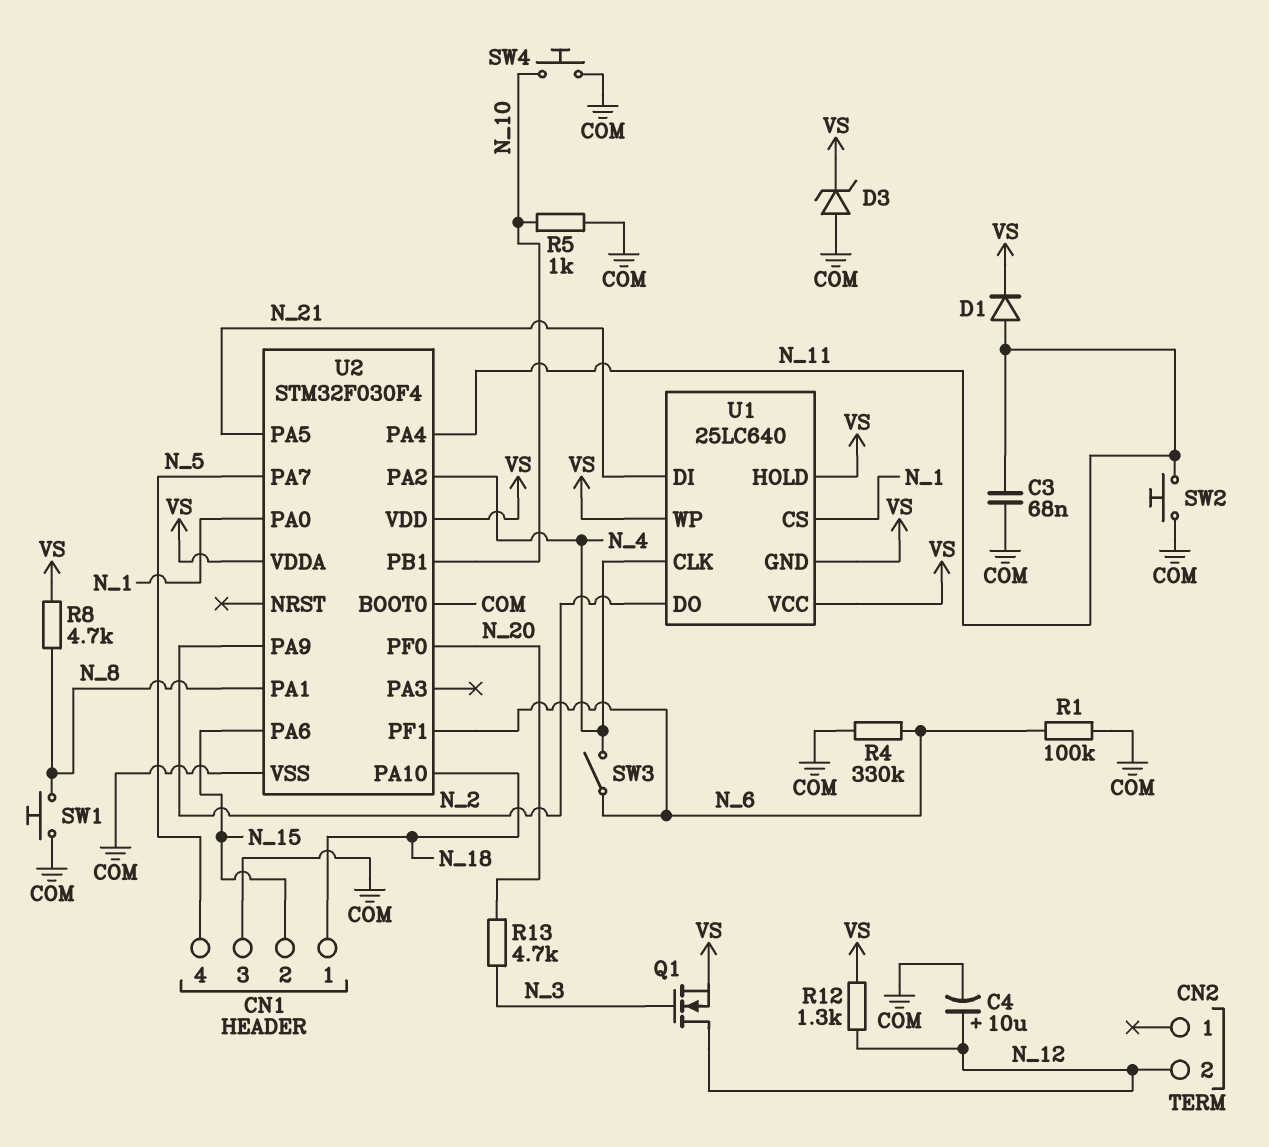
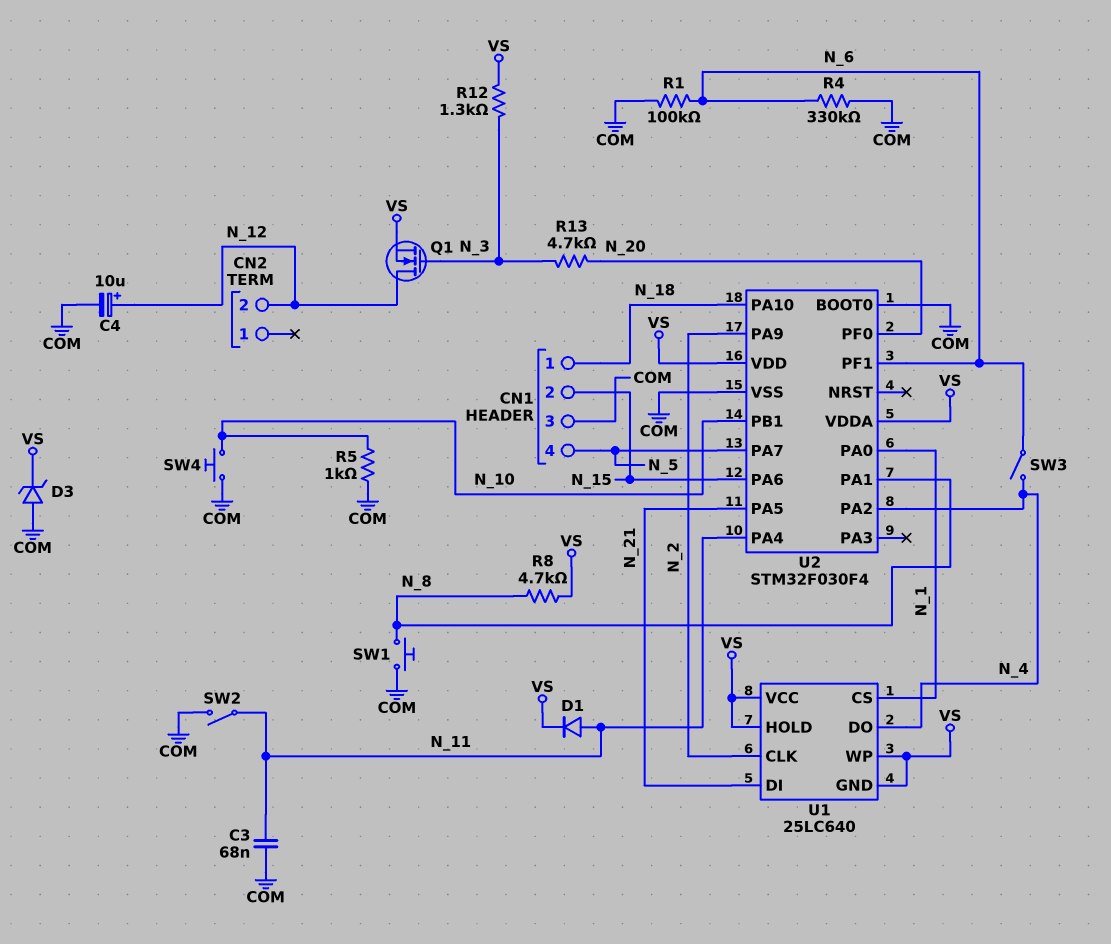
R12: 1.3k (N_12, VS) -> 1.3k (N_3, VS)
SW2: button (COM, N_11) -> switch (COM, N_11)
U1 pin CLK: N_4 -> N_2
U1 pin DO: N_2 -> N_4

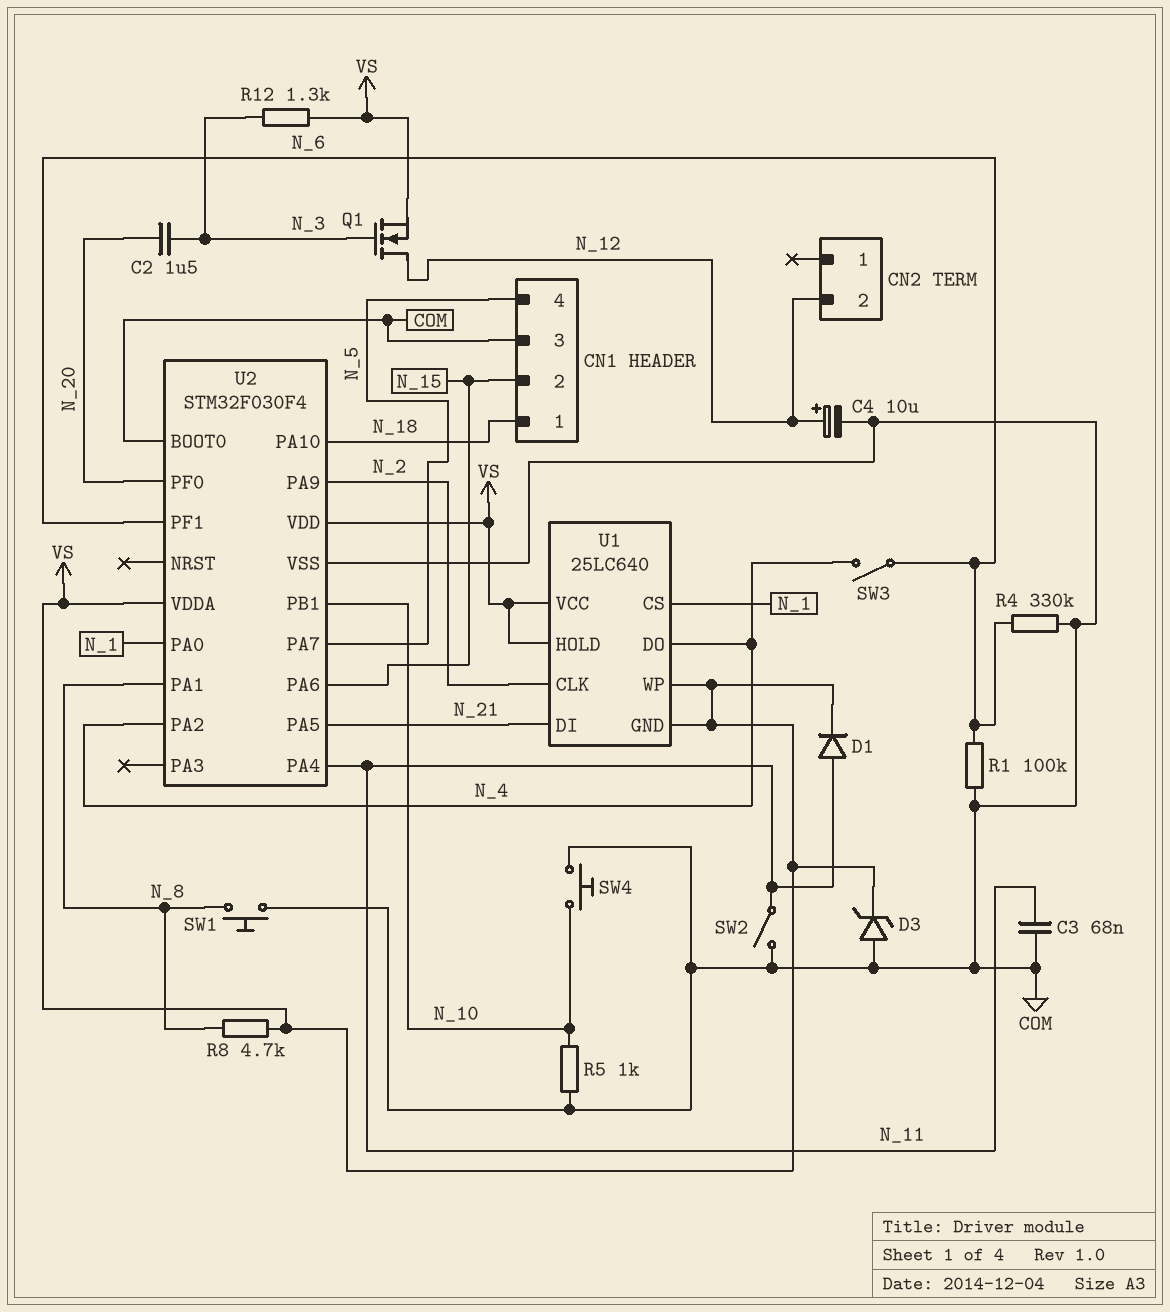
C2: none -> 1.5uF (N_3, N_20)
R13: 4.7k (N_3, N_20) -> none

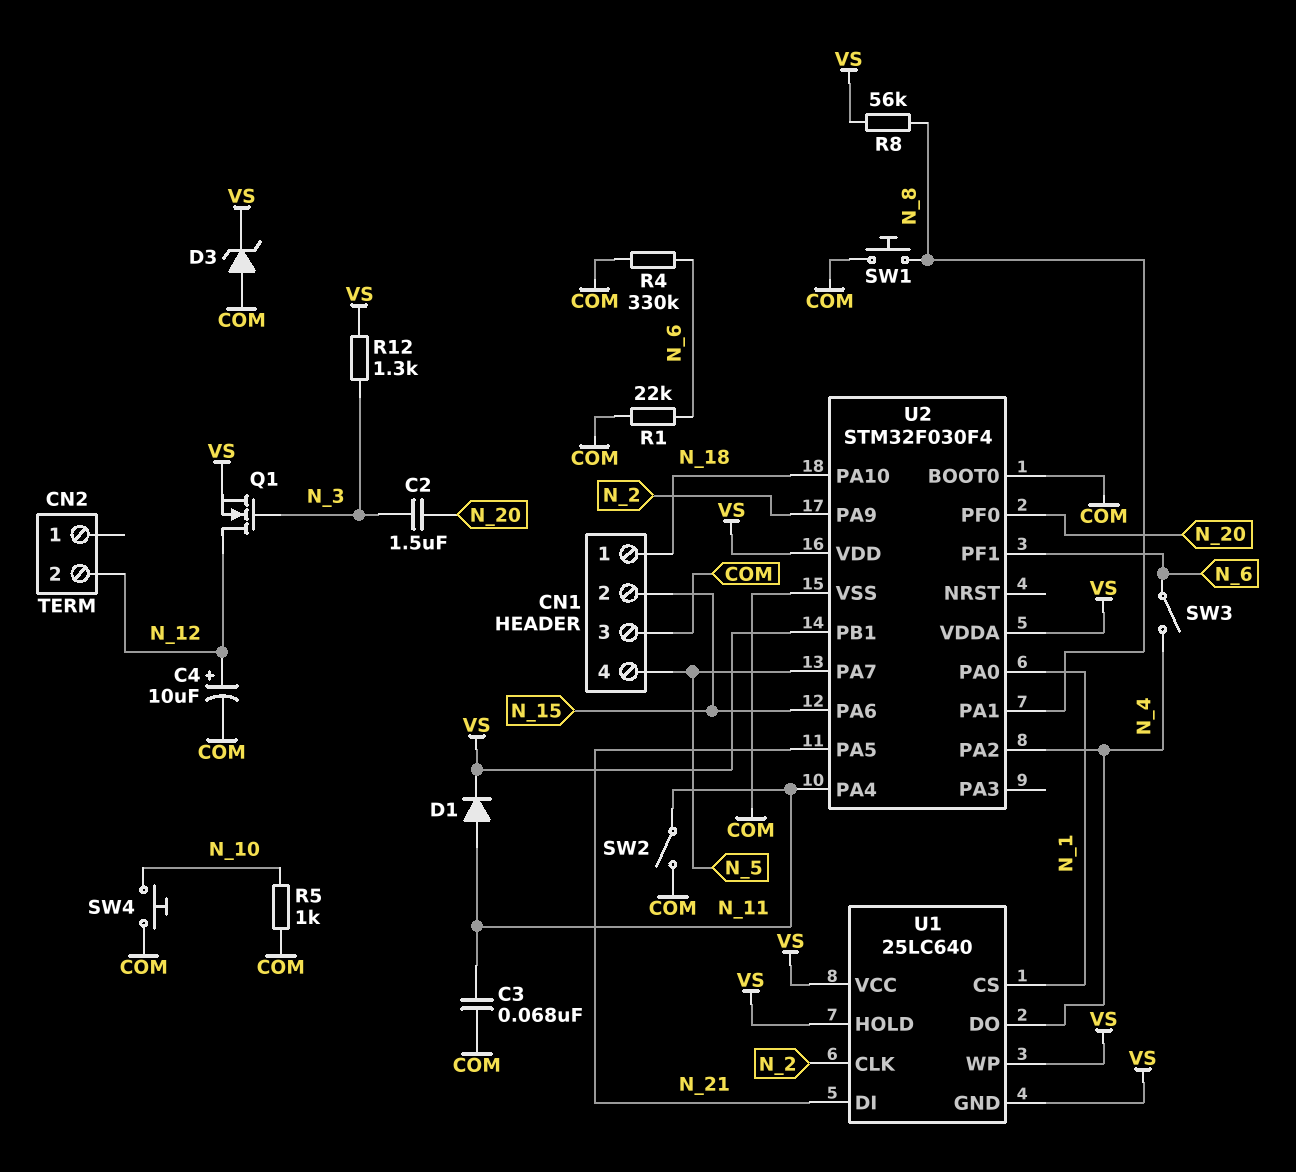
R1: 100k (COM, N_6) -> 22k (COM, N_6)
R8: 4.7k (N_8, VS) -> 56k (N_8, VS)
U2 pin PB1: N_10 -> VS

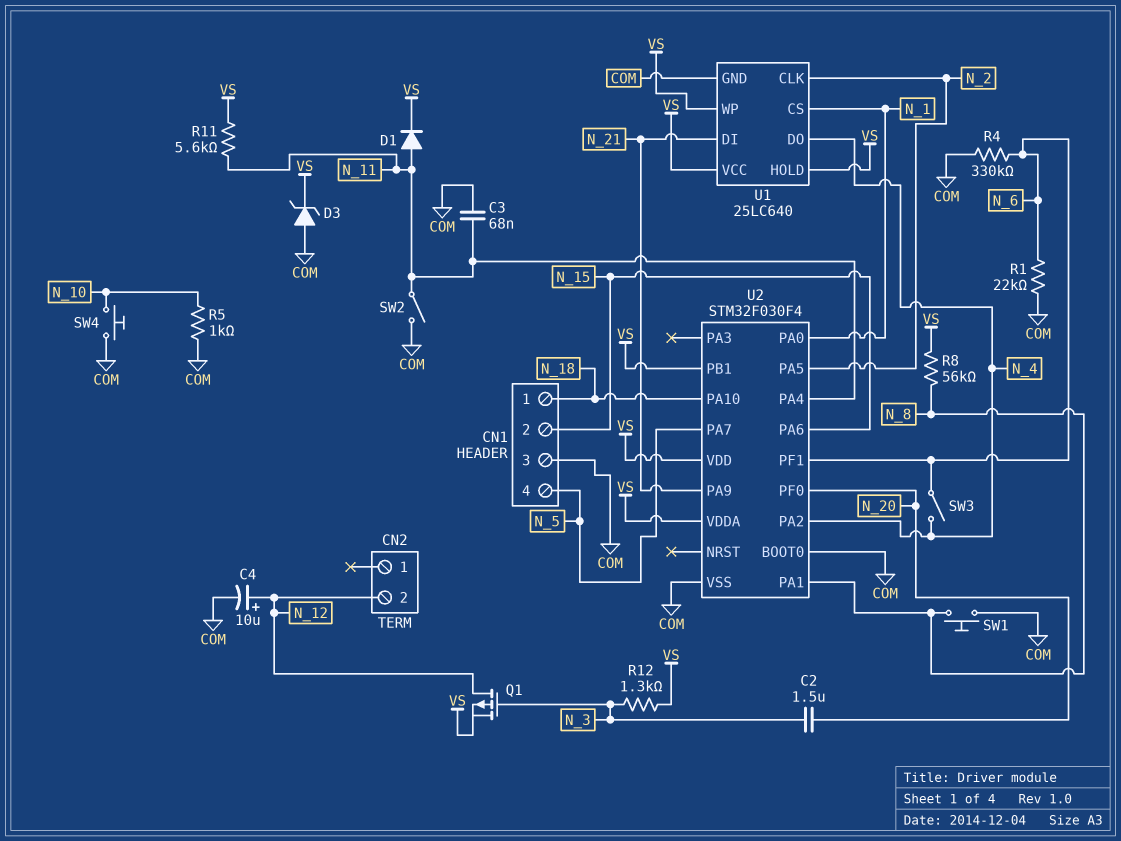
Q1: NMOS (G N_3, D N_12, S VS) -> PMOS (G N_3, D N_12, S VS)
R11: none -> 5.6k (N_11, VS)
U1 pin GND: VS -> COM
U2 pin PA5: N_21 -> N_2
U2 pin PA9: N_2 -> N_21

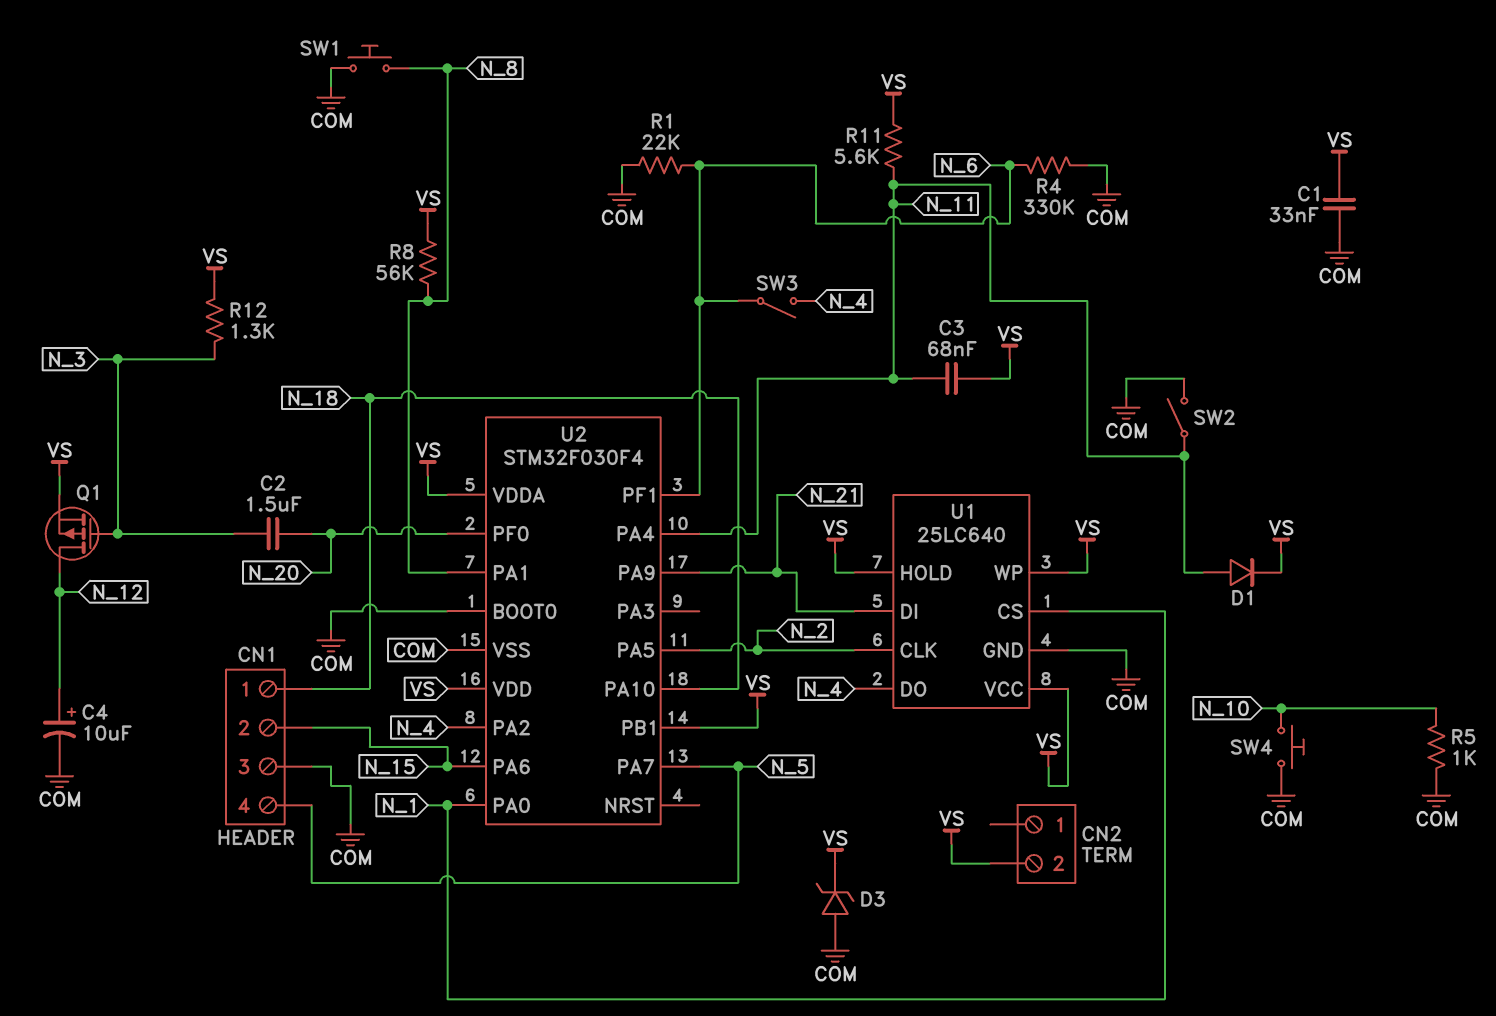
C1: none -> 33nF (COM, VS)
C3: 68nF (COM, N_11) -> 68nF (N_11, VS)
CN2 pin 2: N_12 -> VS

